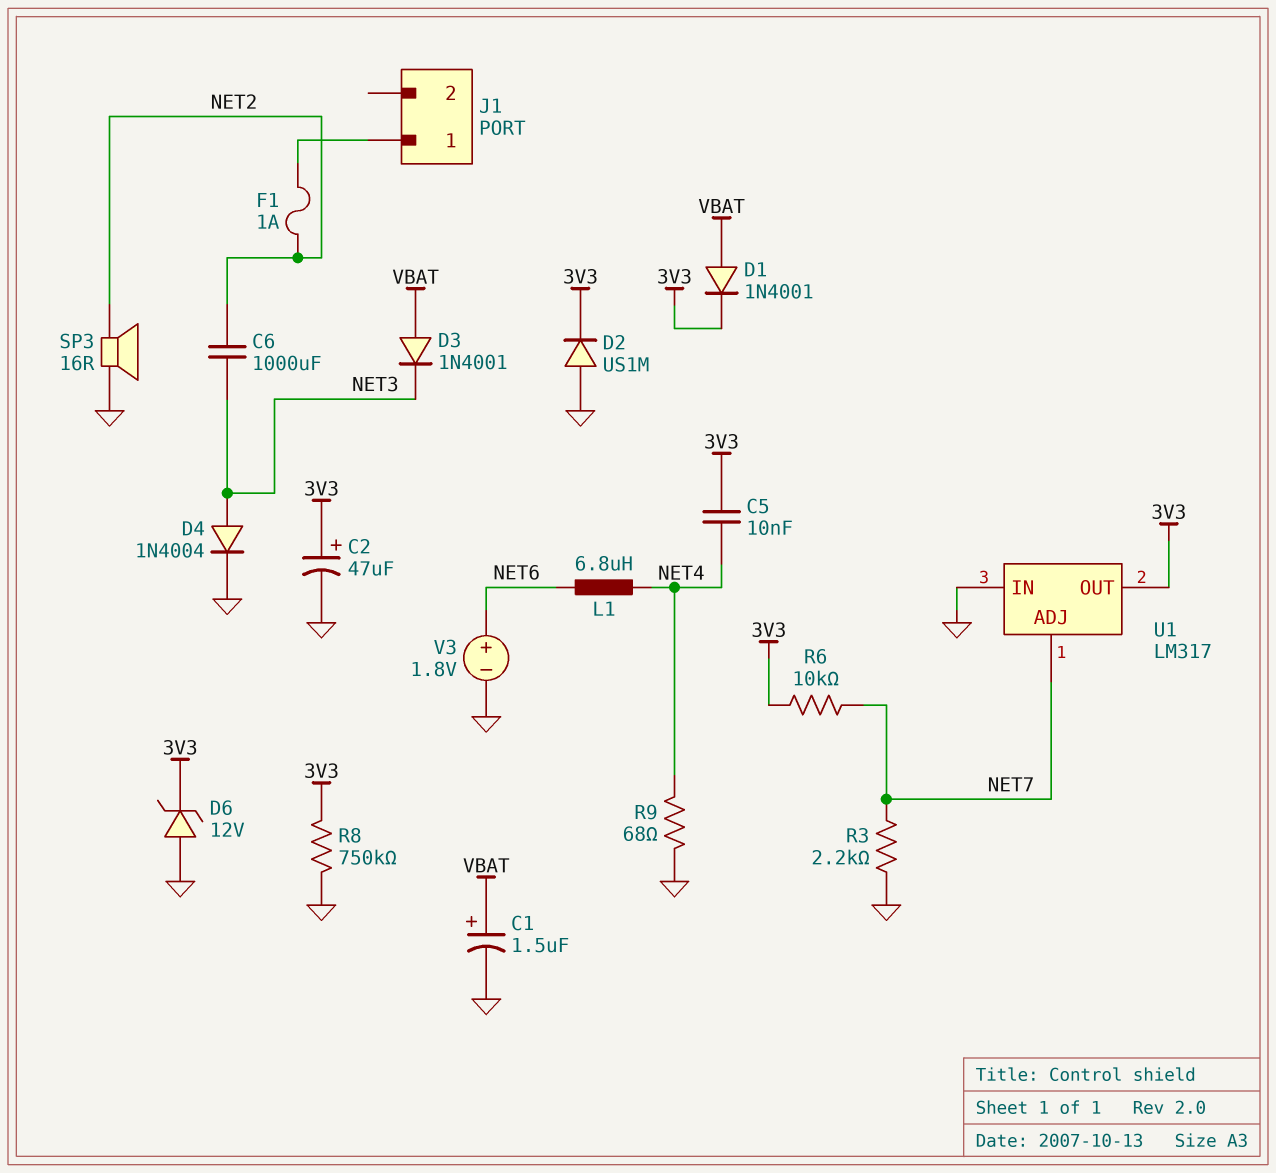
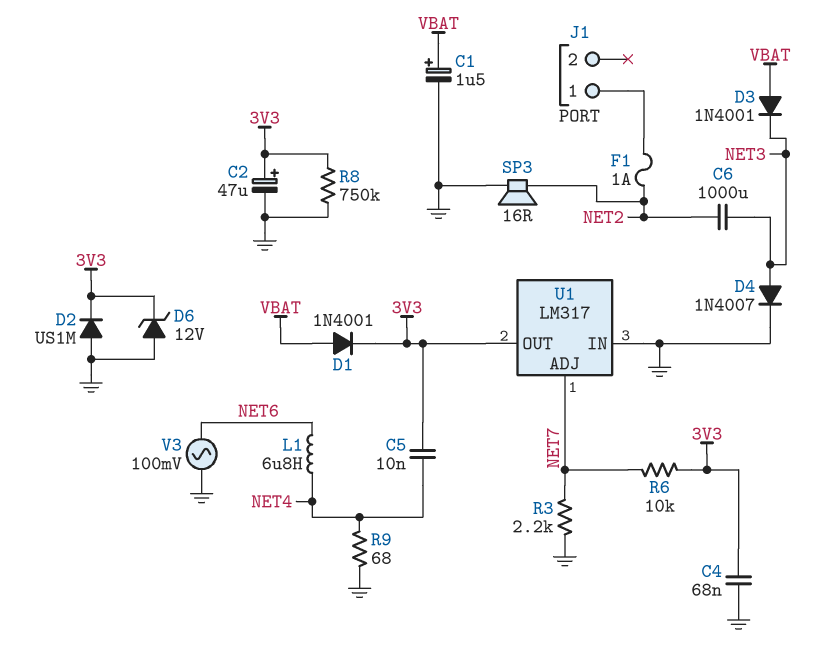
C4: none -> 68nF (3V3, GND)
D4: diode 1N4004 (A NET3, K GND) -> diode 1N4007 (A NET3, K GND)
V3: 1.8V (plus NET6, minus GND) -> AC 100mV (GND, NET6)

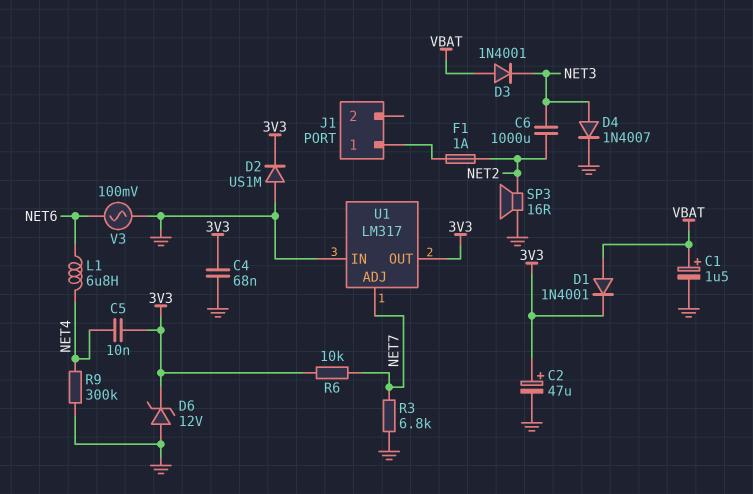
R3: 2.2k (GND, NET7) -> 6.8k (GND, NET7)
R8: 750k (3V3, GND) -> none
R9: 68 (GND, NET4) -> 300k (GND, NET4)

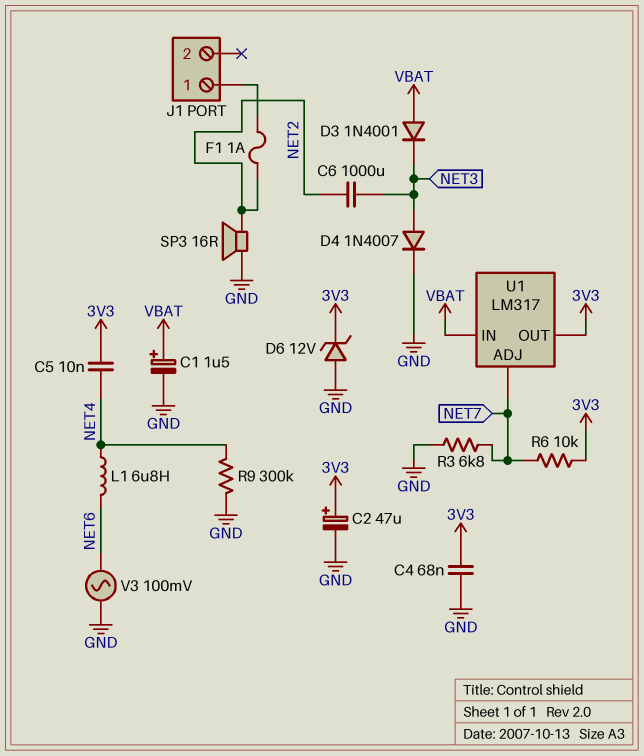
D1: diode 1N4001 (A VBAT, K 3V3) -> none
D2: diode US1M (A GND, K 3V3) -> none
U1 pin IN: GND -> VBAT

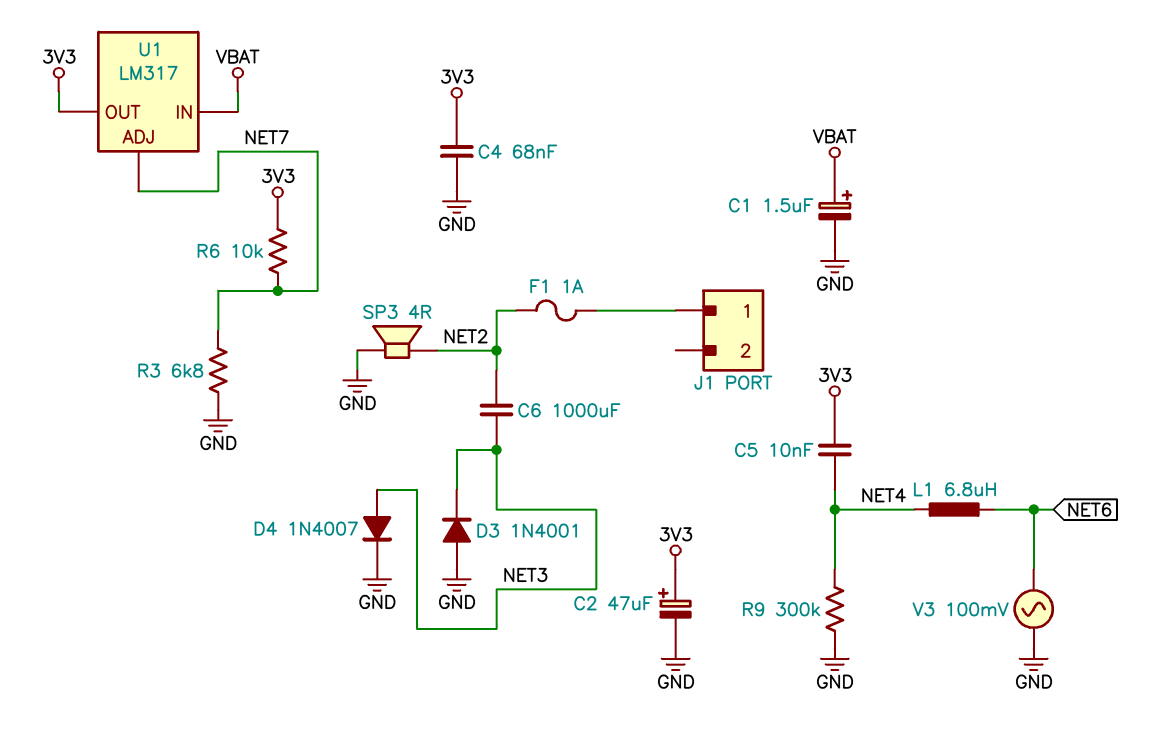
D3: diode 1N4001 (A VBAT, K NET3) -> diode 1N4001 (A GND, K NET3)
D6: zener 12V (A GND, K 3V3) -> none
SP3: speaker 16R (GND, NET2) -> speaker 4R (GND, NET2)

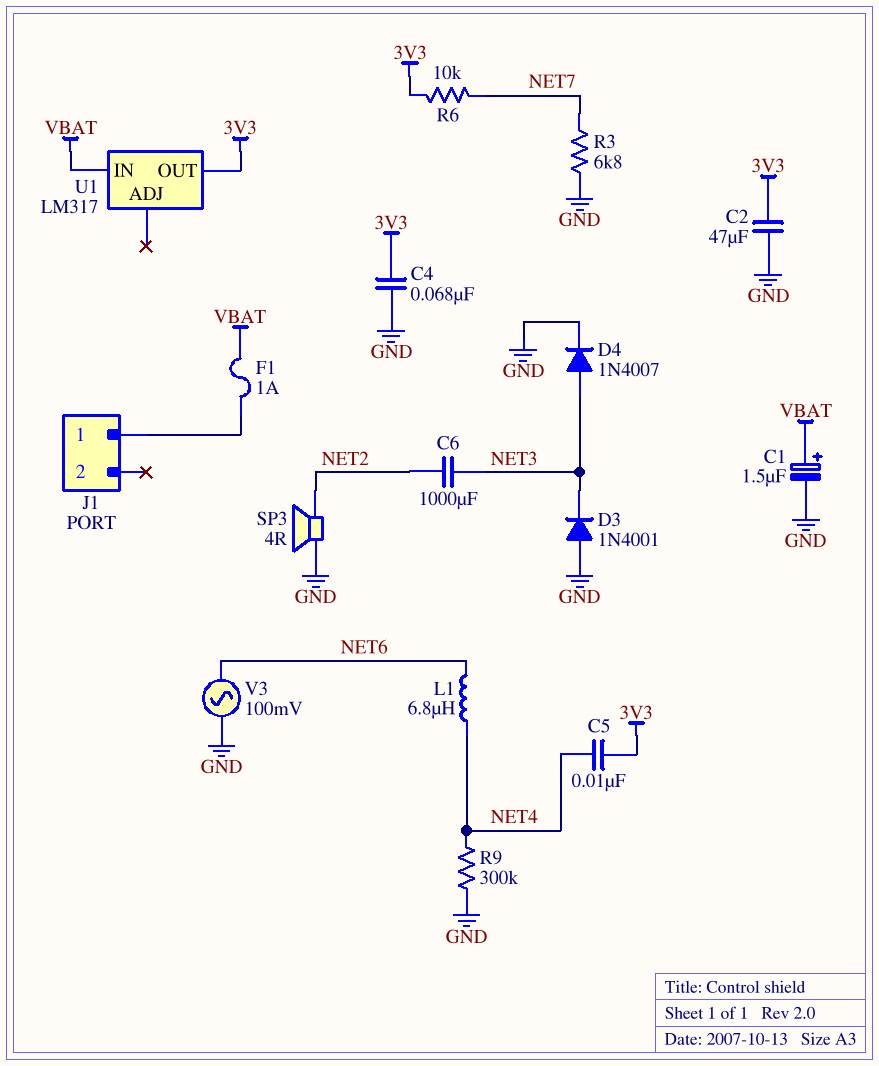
C2: 47uF (plus 3V3, minus GND) -> 47uF (3V3, GND)
F1: 1A (J1/1, NET2) -> 1A (J1/1, VBAT)
U1 pin ADJ: NET7 -> none

